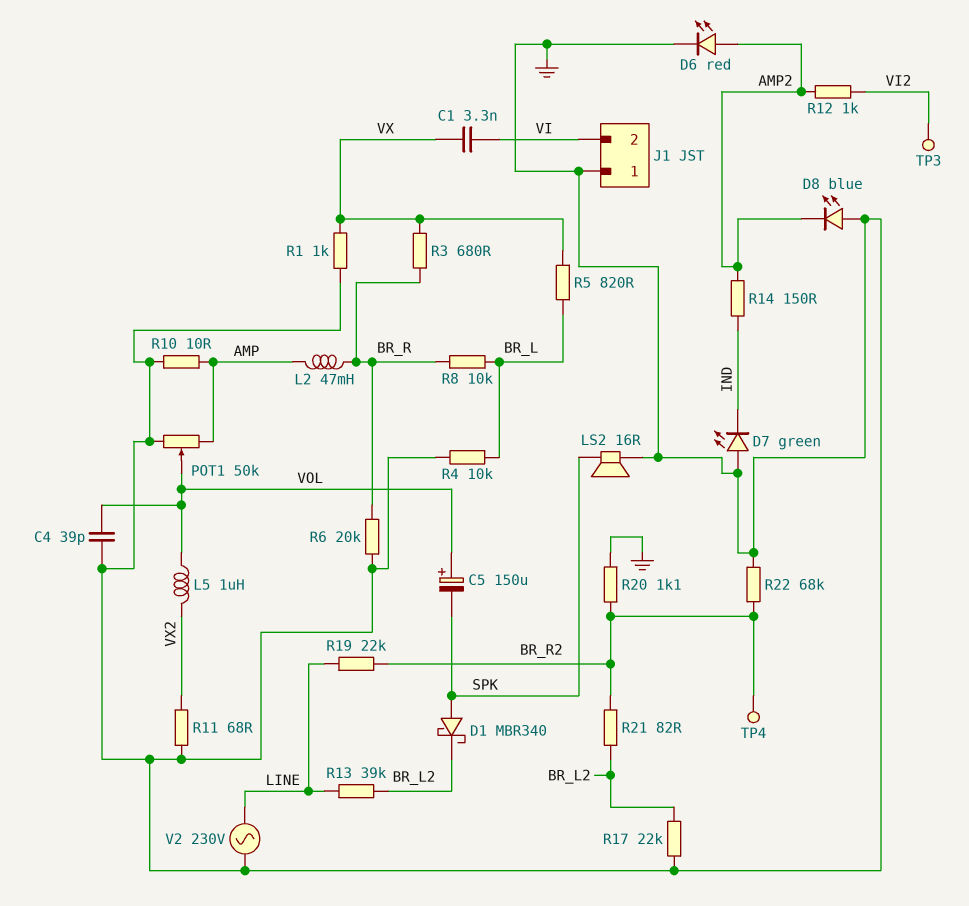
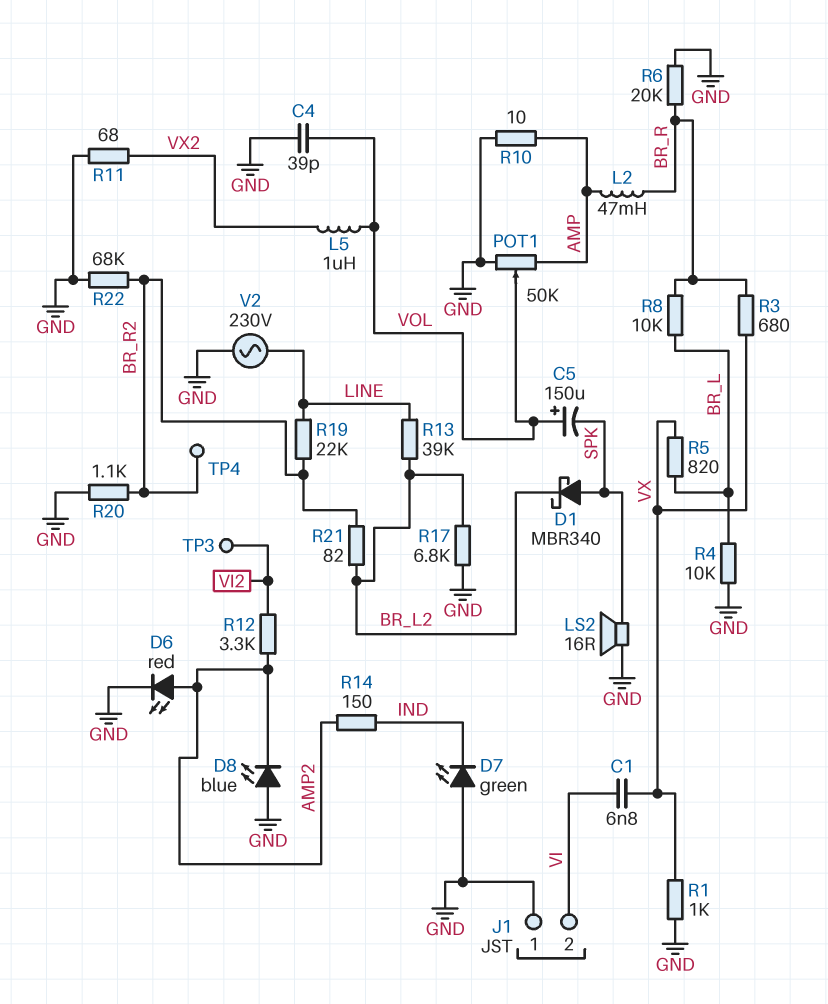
C1: 3.3nF (VI, VX) -> 6.8nF (VI, VX)
R12: 1k (AMP2, VI2) -> 3.3k (AMP2, VI2)
R17: 22k (BR_L2, GND) -> 6.8k (BR_L2, GND)

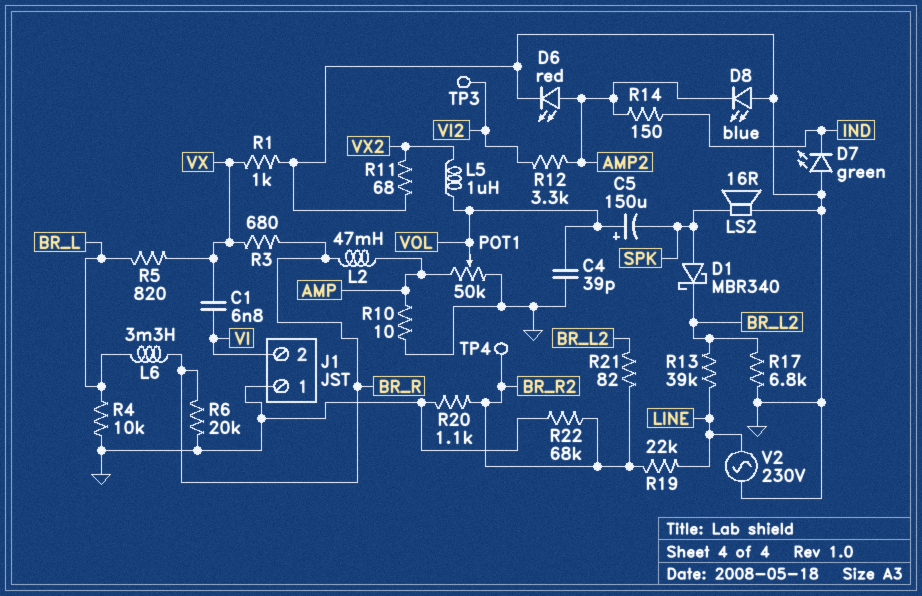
L6: none -> 3.3mH (BR_L, BR_R)
R8: 10k (BR_L, BR_R) -> none

